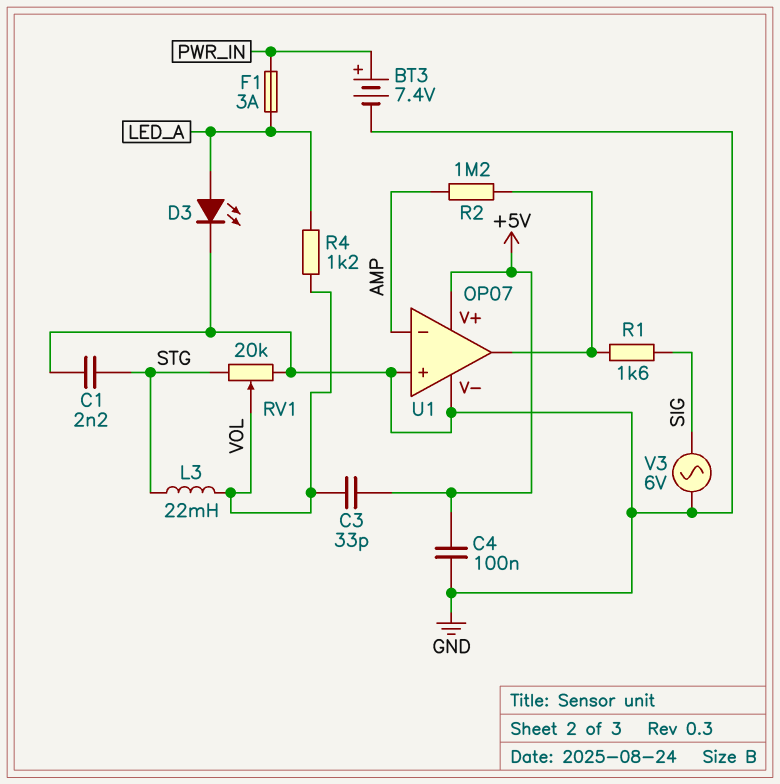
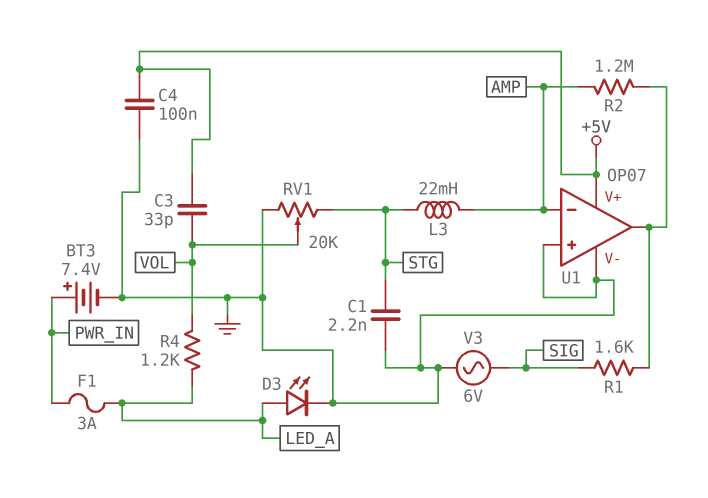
L3: 22mH (STG, VOL) -> 22mH (AMP, STG)

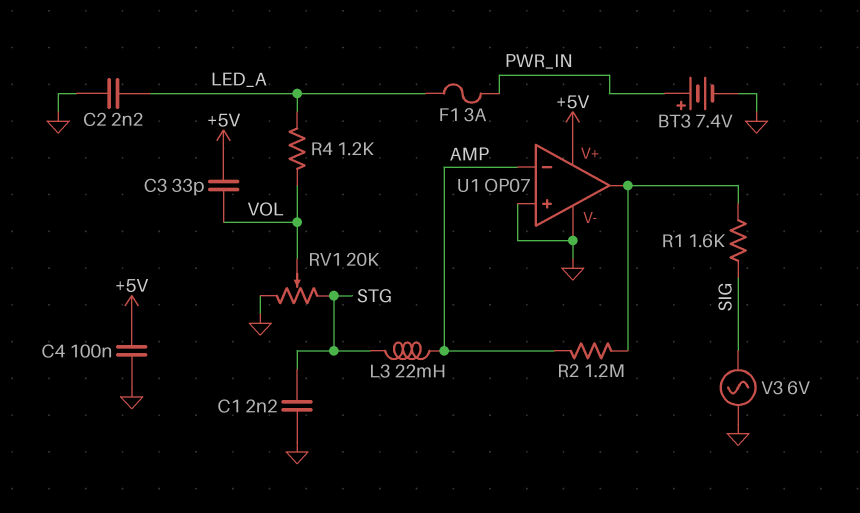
C2: none -> 2.2nF (GND, LED_A)
D3: LED (A LED_A, K GND) -> none

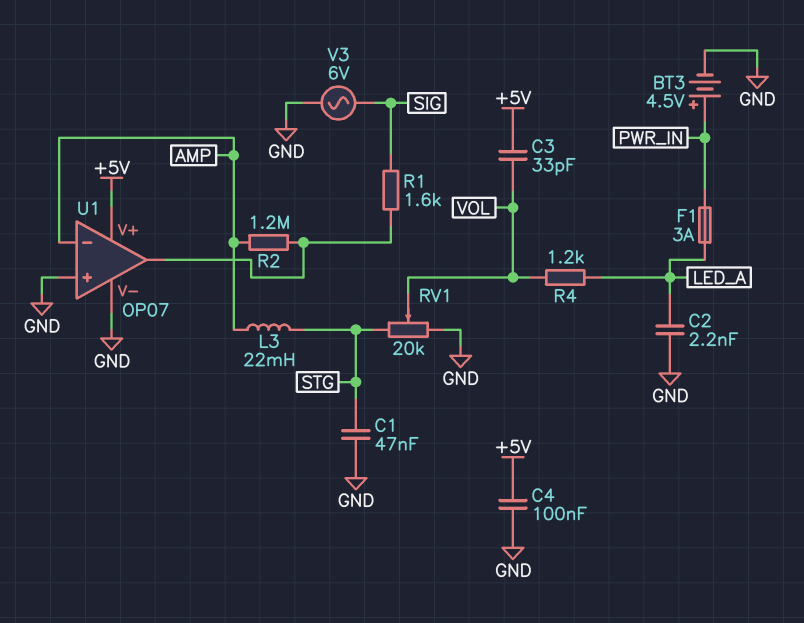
BT3: 7.4V (plus PWR_IN, minus GND) -> 4.5V (plus PWR_IN, minus GND)
C1: 2.2nF (GND, STG) -> 47nF (GND, STG)

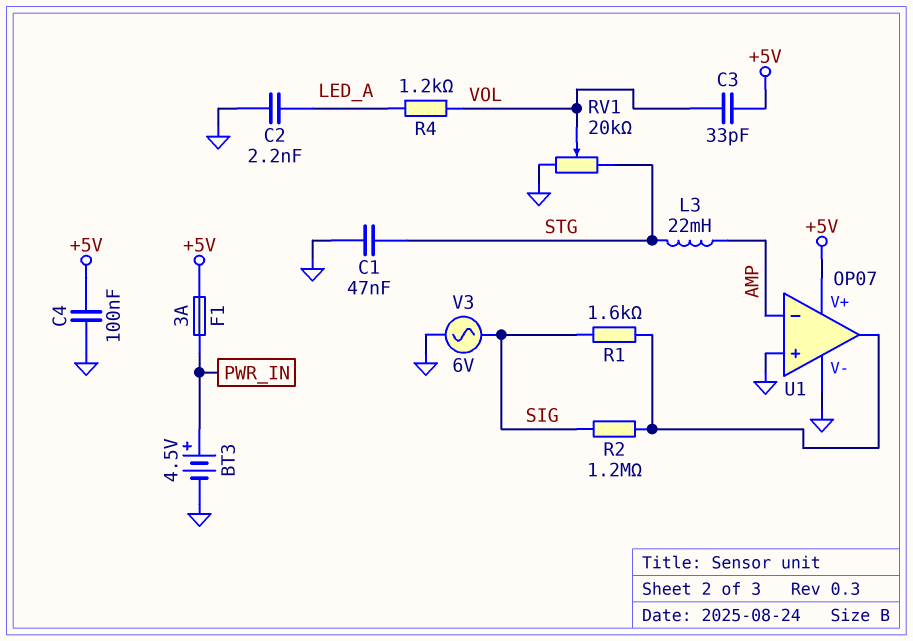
F1: 3A (LED_A, PWR_IN) -> 3A (+5V, PWR_IN)
R2: 1.2M (AMP, U1/out) -> 1.2M (SIG, U1/out)

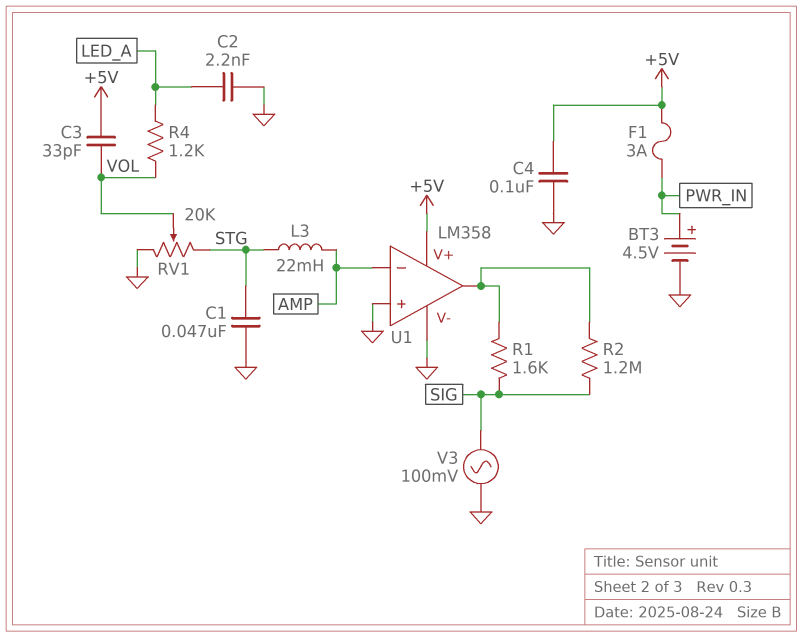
U1: OP07 -> LM358
V3: AC 6V (GND, SIG) -> AC 100mV (GND, SIG)

